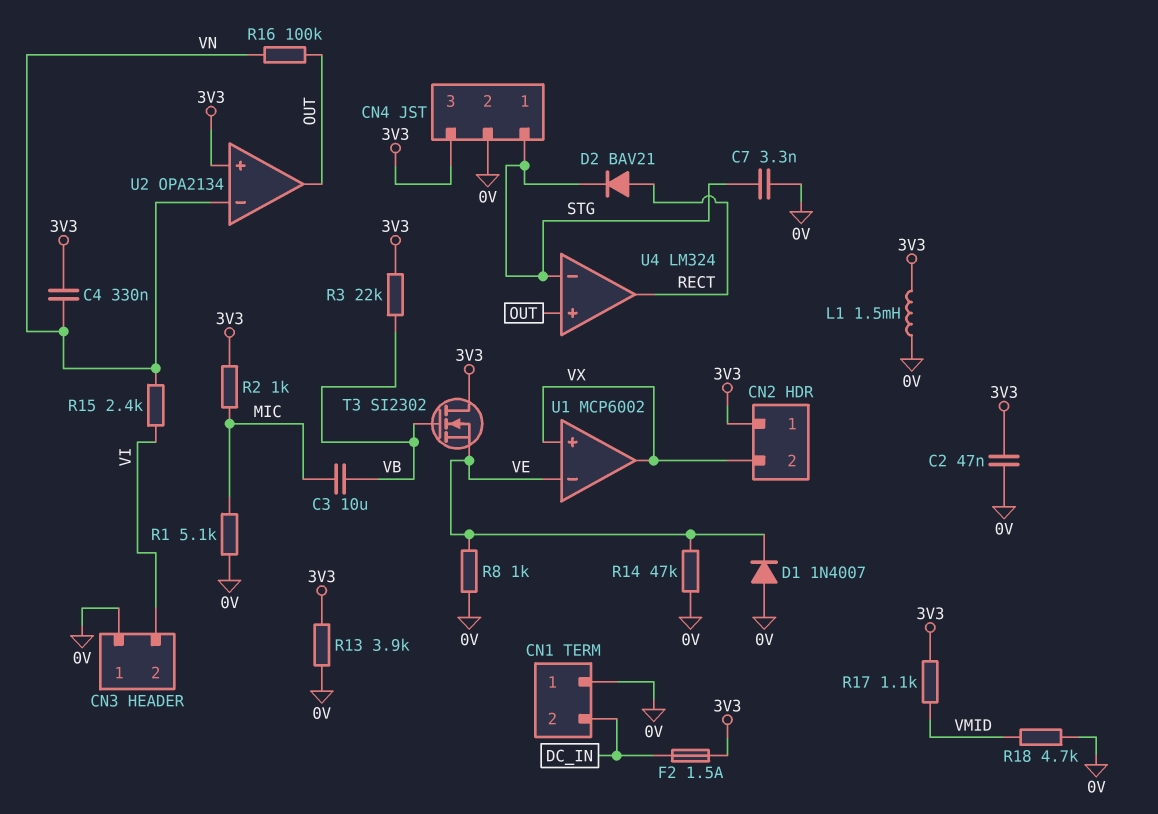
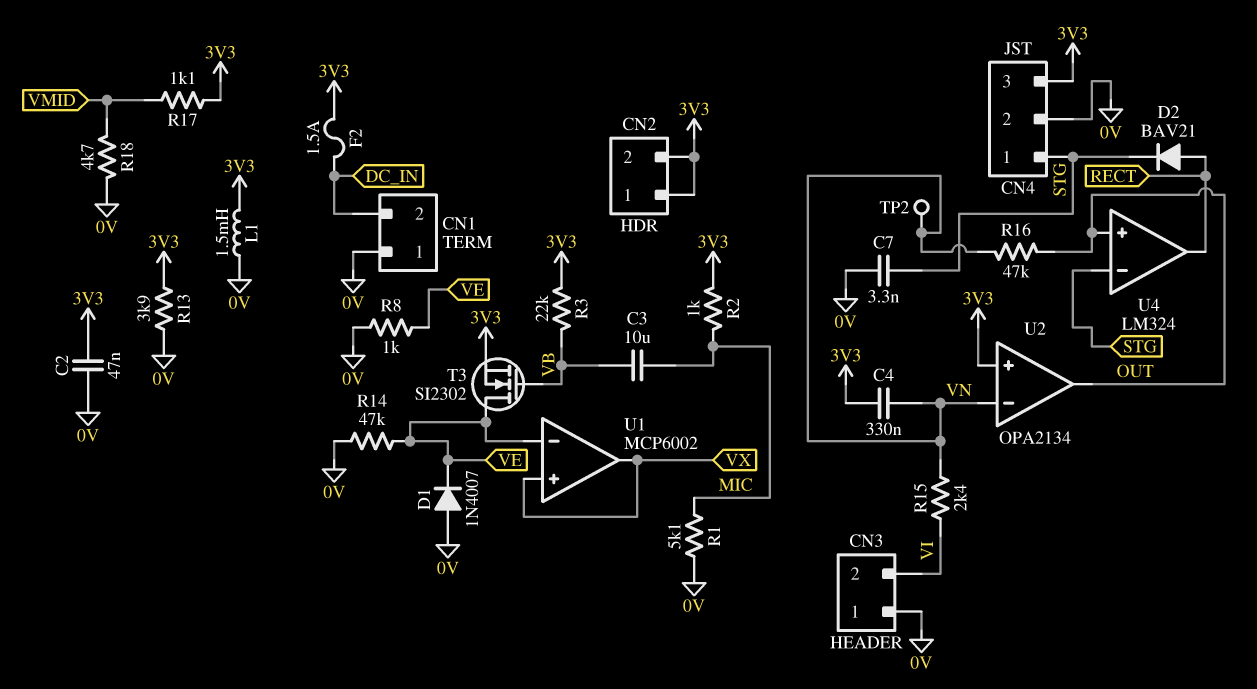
CN2 pin 2: VX -> 3V3
R16: 100k (OUT, VN) -> 47k (OUT, VN)
T3: NMOS SI2302 (G VB, D 3V3, S VE) -> NMOS SI2302 (G VB, D VE, S 3V3)
TP2: none -> test point (VN)

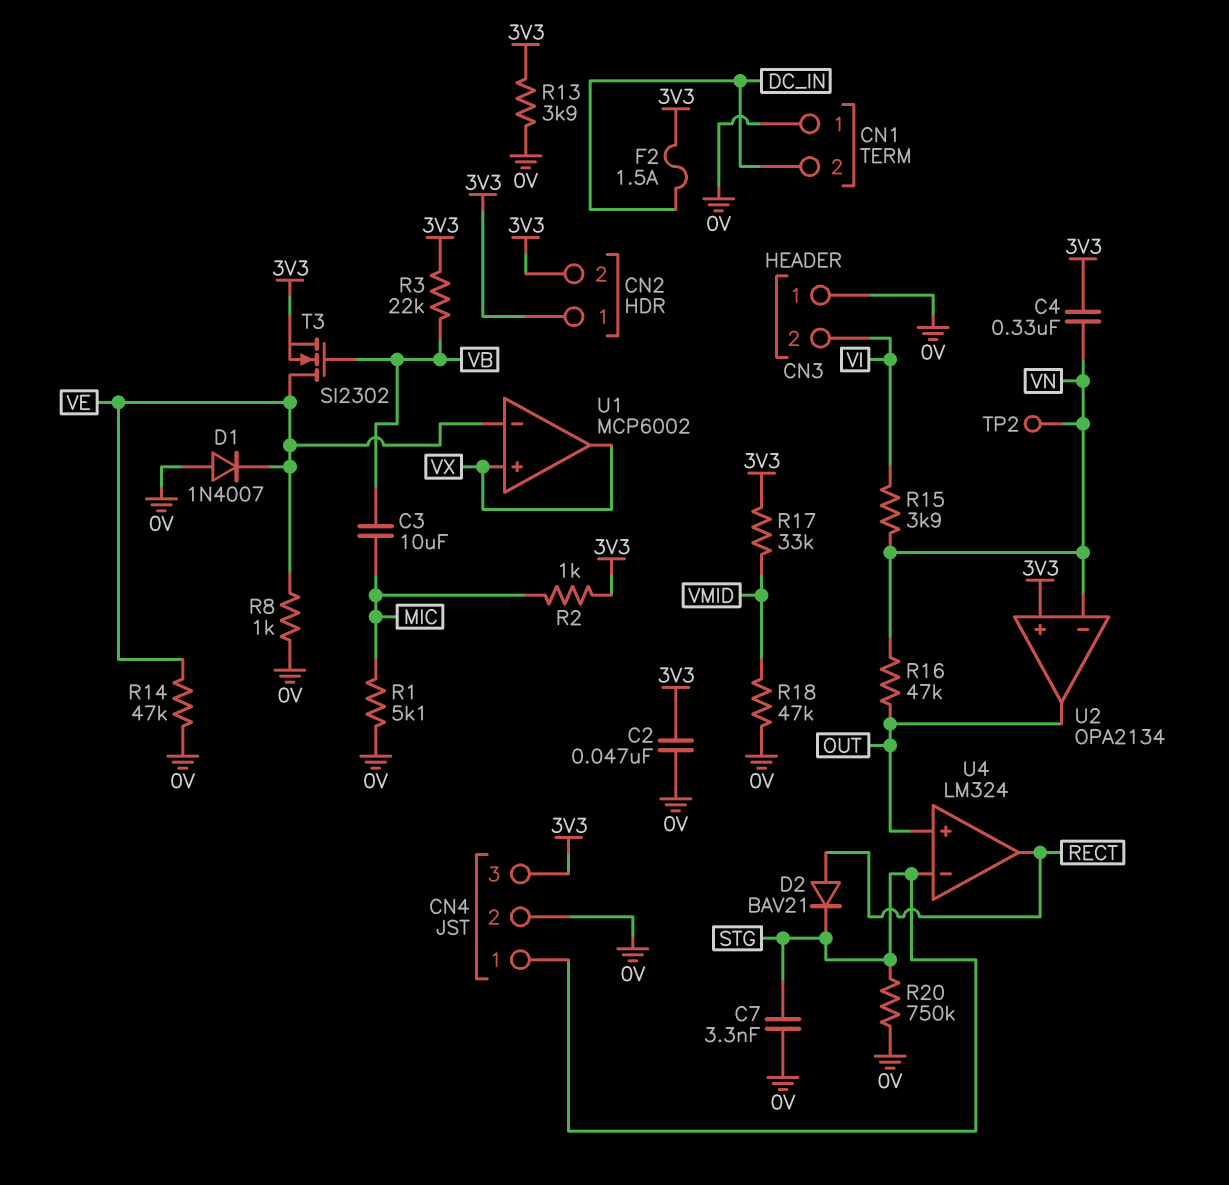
L1: 1.5mH (0V, 3V3) -> none
R15: 2.4k (VI, VN) -> 3.9k (VI, VN)
R17: 1.1k (3V3, VMID) -> 33k (3V3, VMID)
R18: 4.7k (0V, VMID) -> 47k (0V, VMID)
R20: none -> 750k (0V, STG)

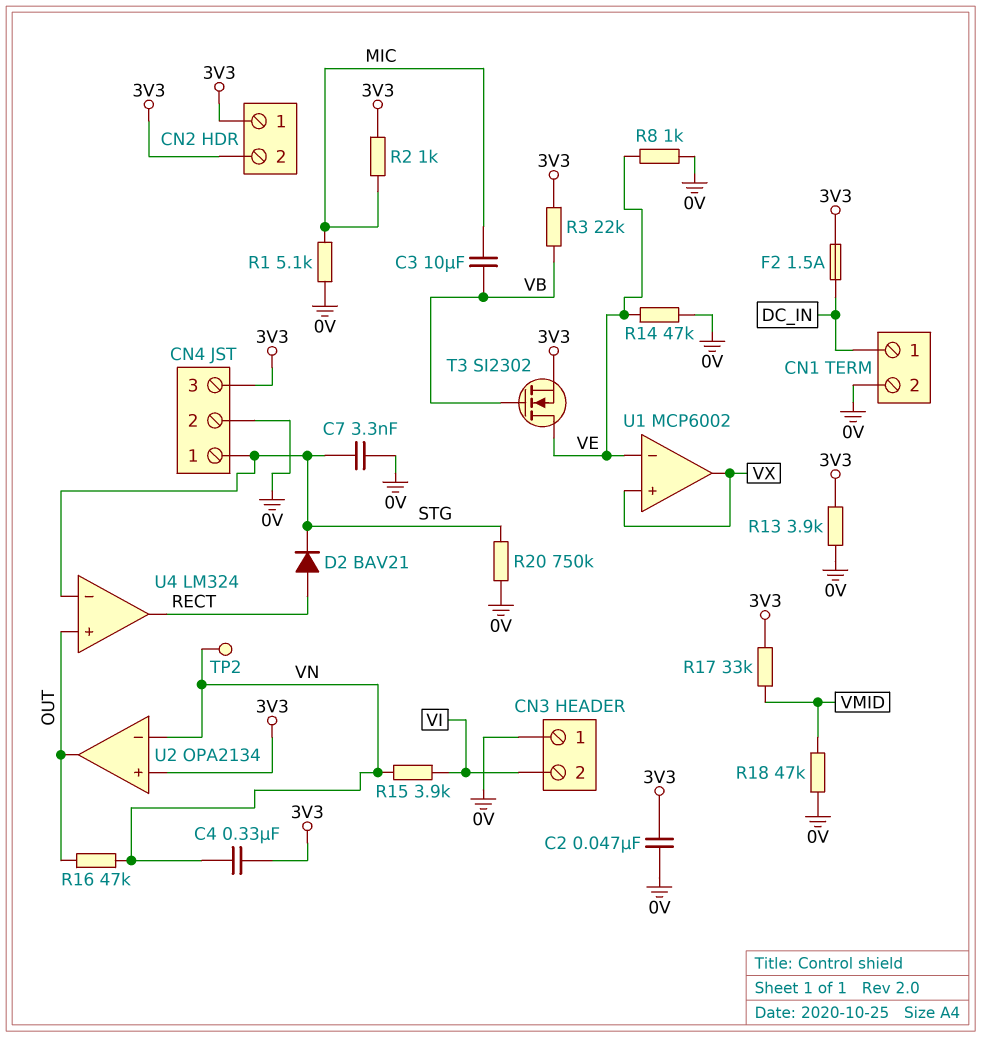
CN1 pin 1: 0V -> DC_IN
CN1 pin 2: DC_IN -> 0V
D1: diode 1N4007 (A 0V, K VE) -> none

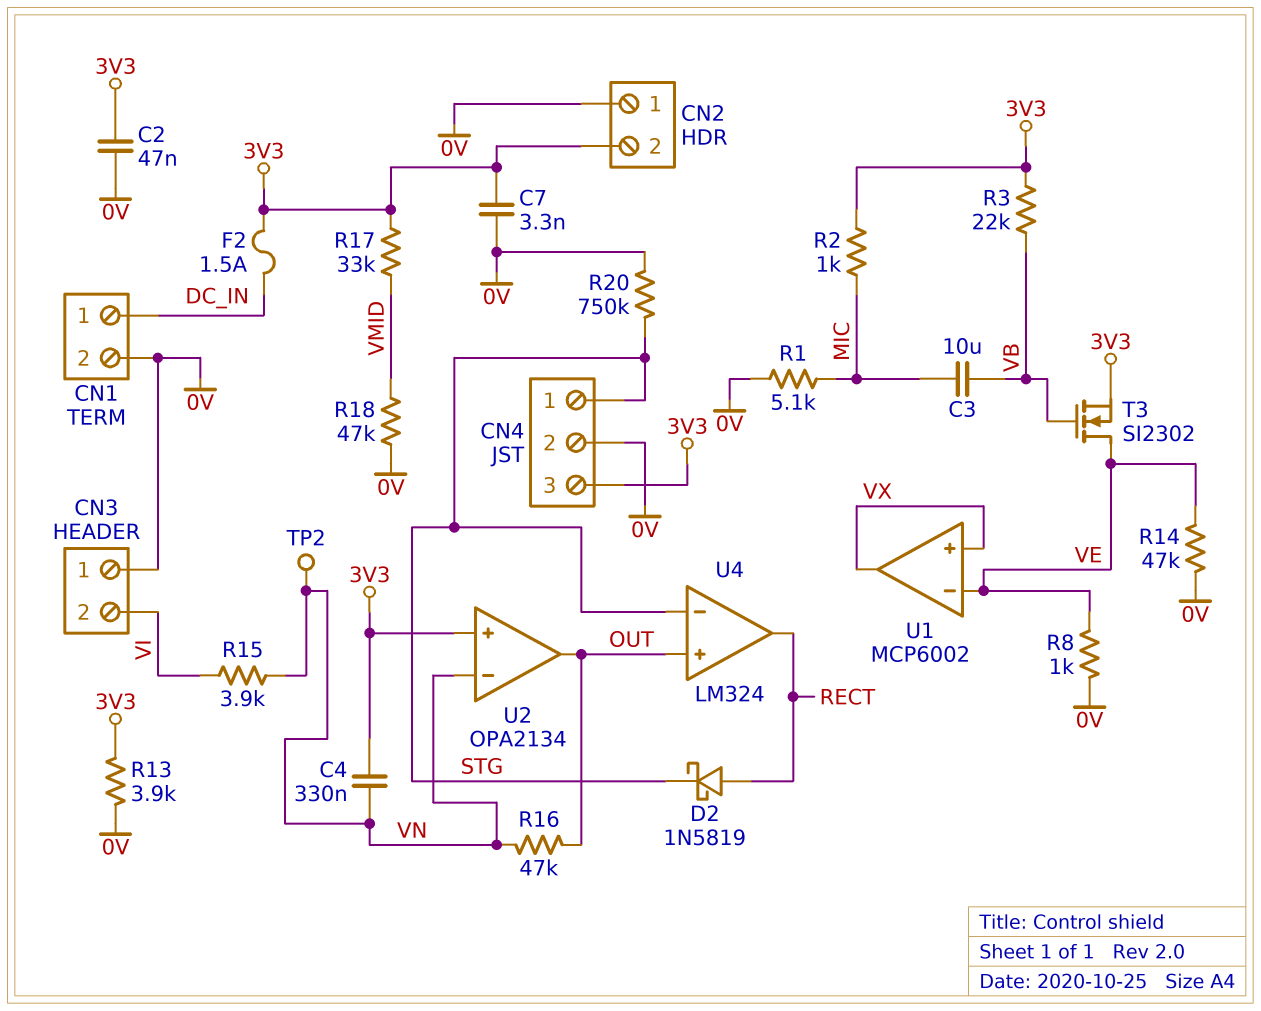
C7: 3.3nF (0V, STG) -> 3.3nF (0V, 3V3)
CN2 pin 1: 3V3 -> 0V
D2: diode BAV21 (A RECT, K STG) -> schottky 1N5819 (A RECT, K STG)

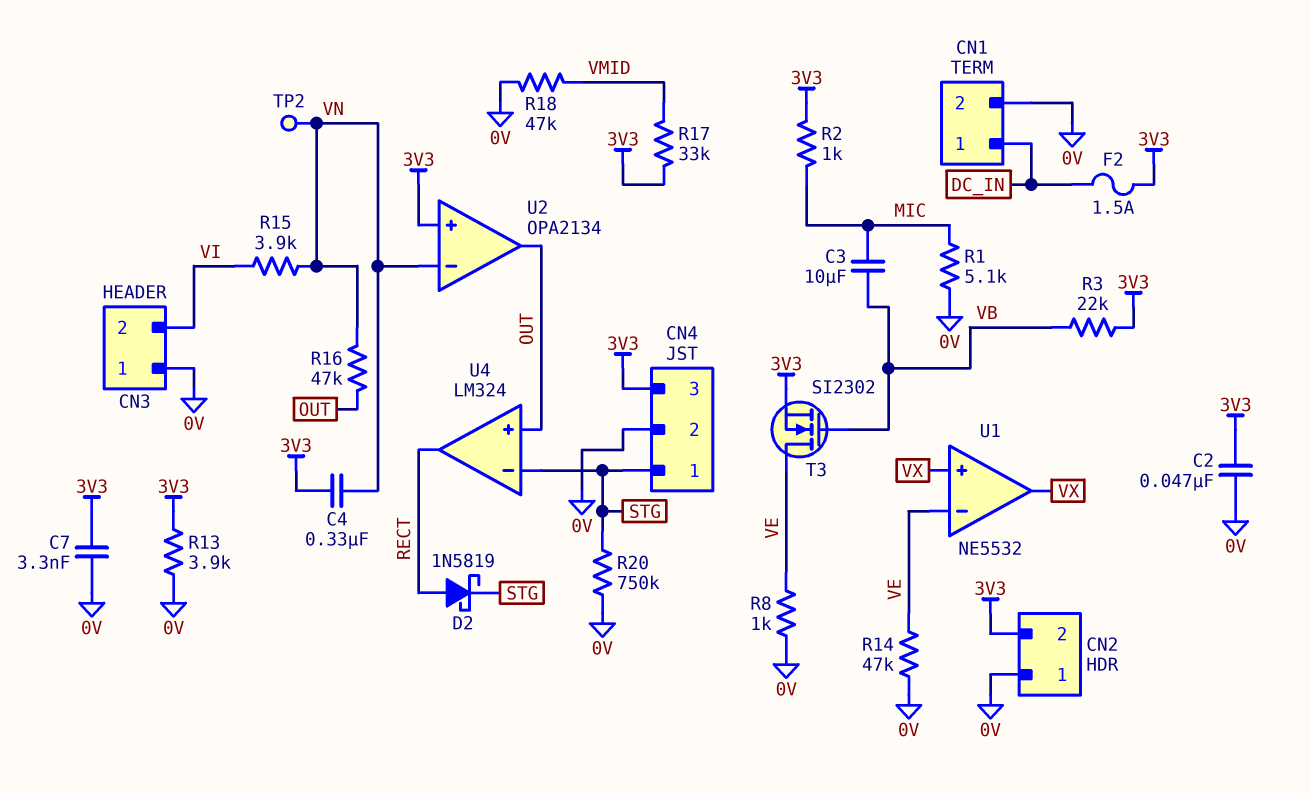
U1: MCP6002 -> NE5532

